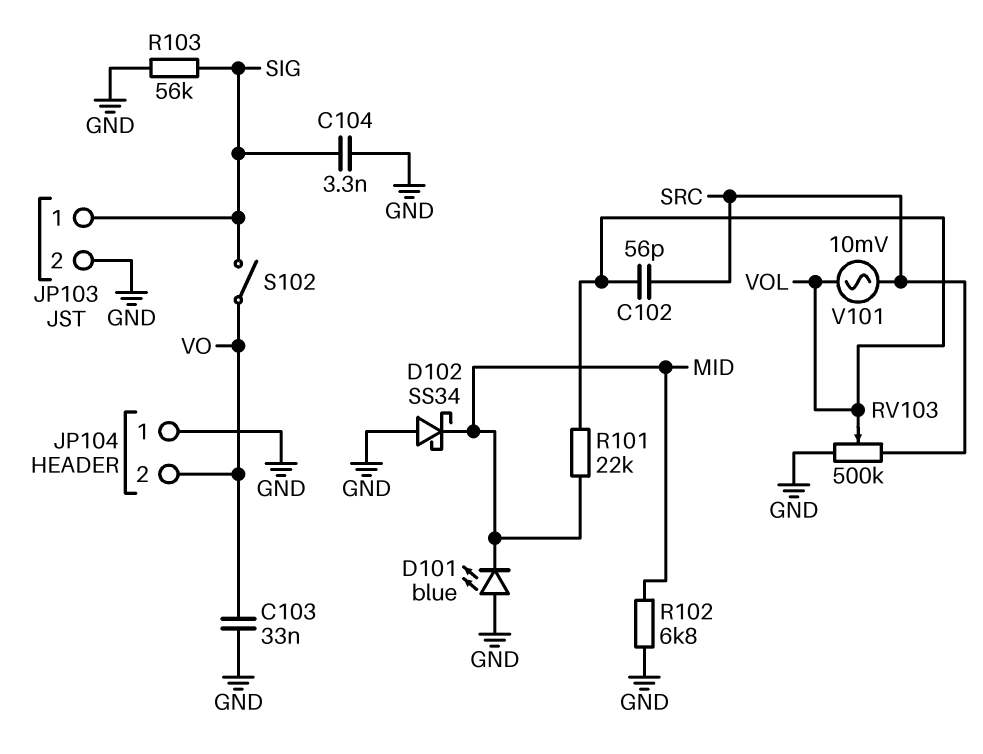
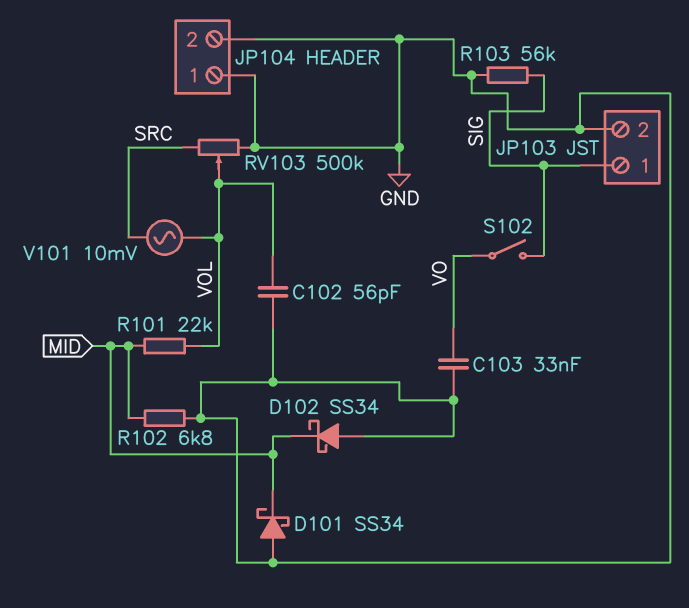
C102: 56pF (SRC, VOL) -> 56pF (GND, VOL)
C104: 3.3nF (GND, SIG) -> none
D101: LED blue (A GND, K MID) -> schottky SS34 (A GND, K MID)
JP104 pin 2: VO -> GND

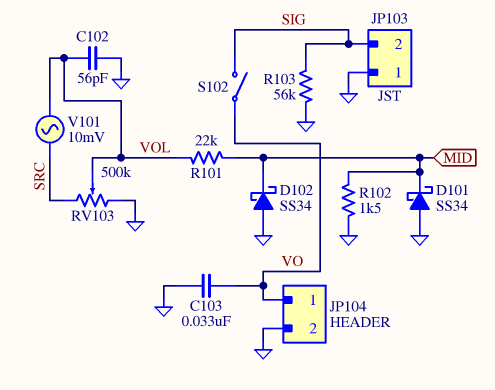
JP103 pin 1: SIG -> GND
JP103 pin 2: GND -> SIG
JP104 pin 1: GND -> VO
R102: 6.8k (GND, MID) -> 1.5k (GND, MID)

